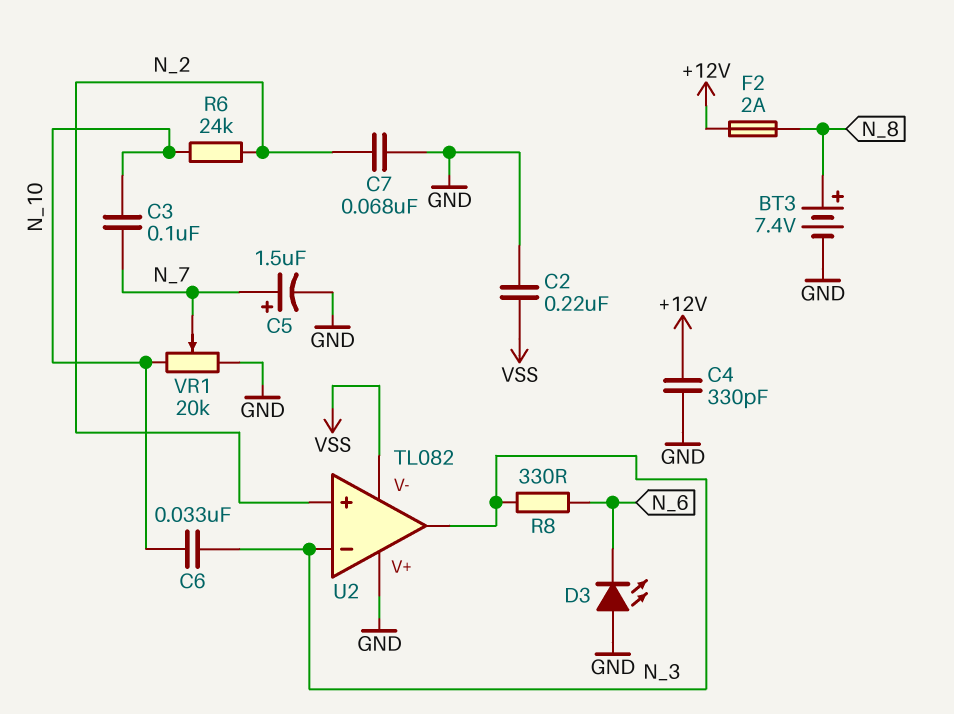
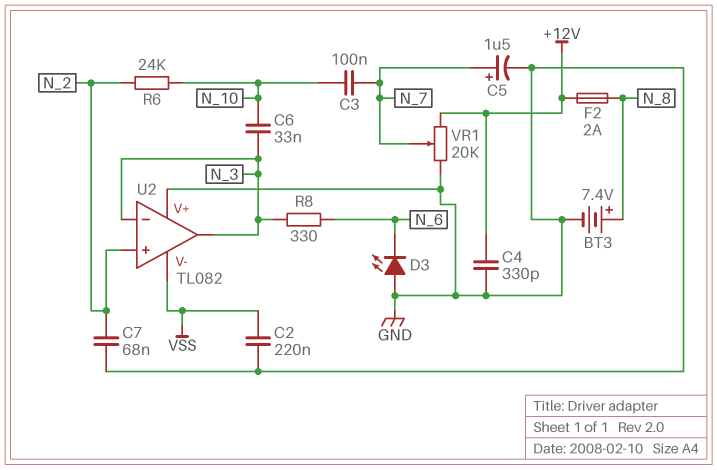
VR1: 20k (GND, N_10, wiper N_7) -> 20k (+12V, GND, wiper N_7)

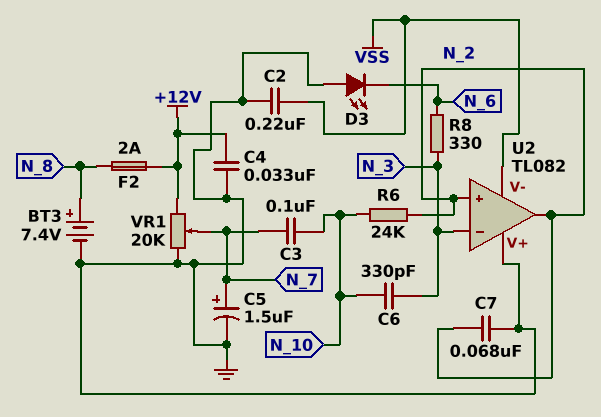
C4: 330pF (+12V, GND) -> 33nF (+12V, GND)
C6: 33nF (N_3, N_10) -> 330pF (N_3, N_10)
U2 pin out: N_3 -> N_2

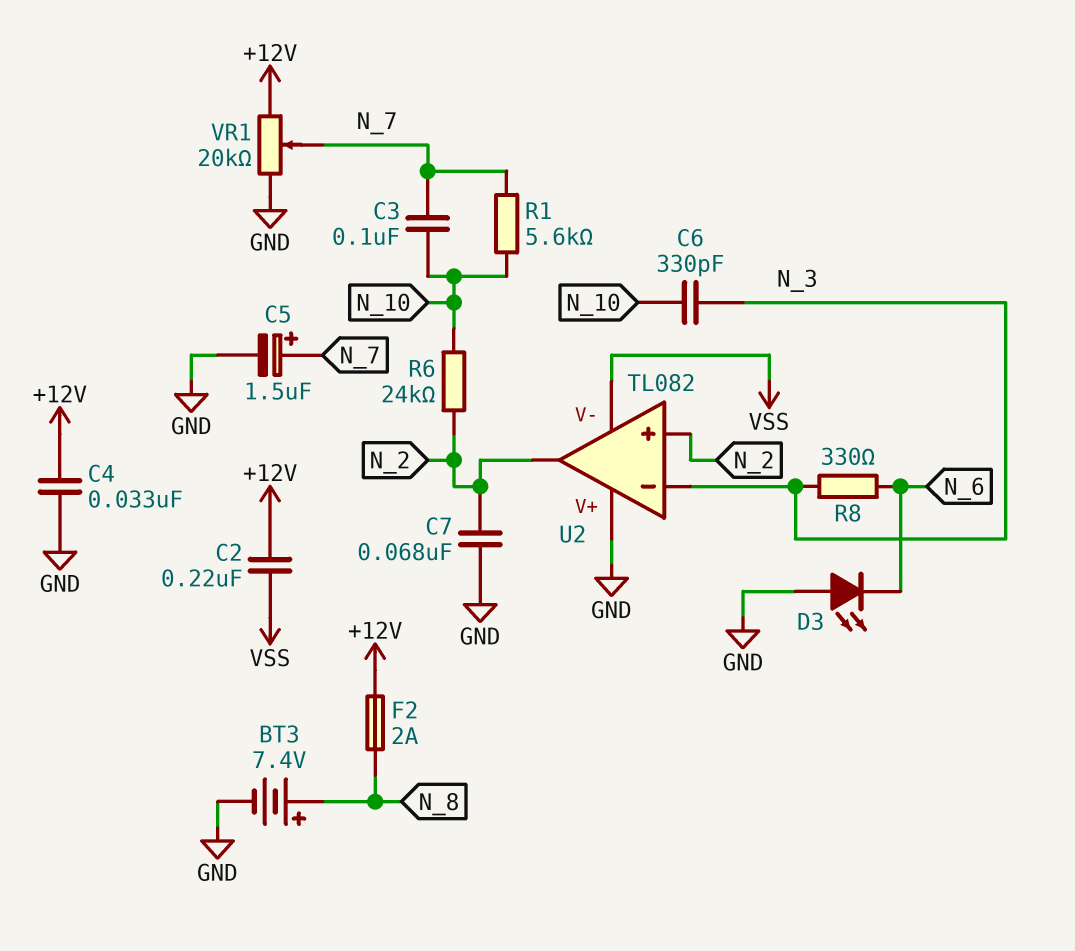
C2: 220nF (GND, VSS) -> 220nF (+12V, VSS)
R1: none -> 5.6k (N_7, N_10)

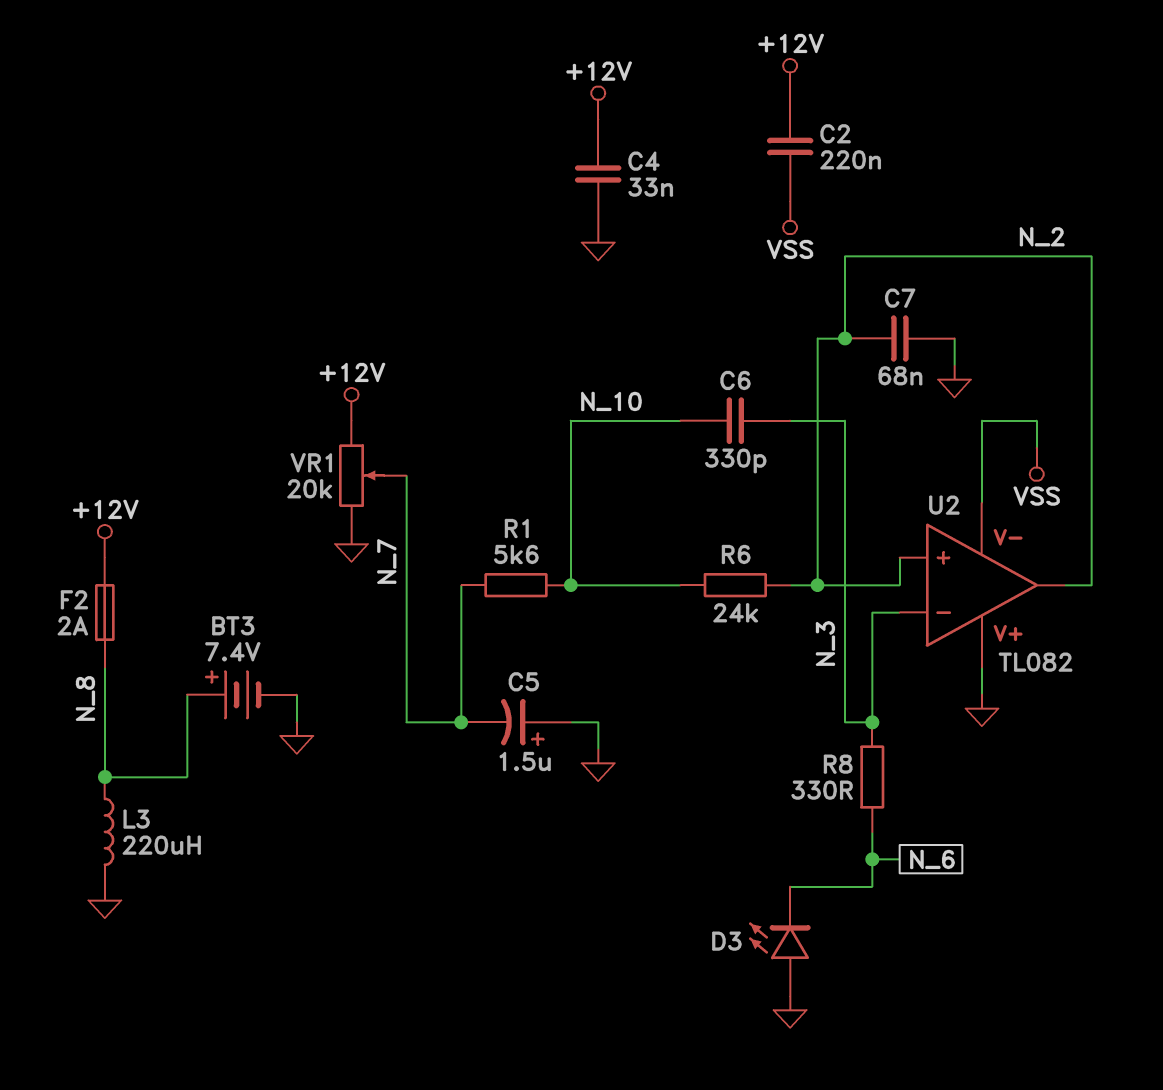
C3: 100nF (N_7, N_10) -> none
C5: 1.5uF (plus N_7, minus GND) -> 1.5uF (plus GND, minus N_7)
L3: none -> 220uH (GND, N_8)

